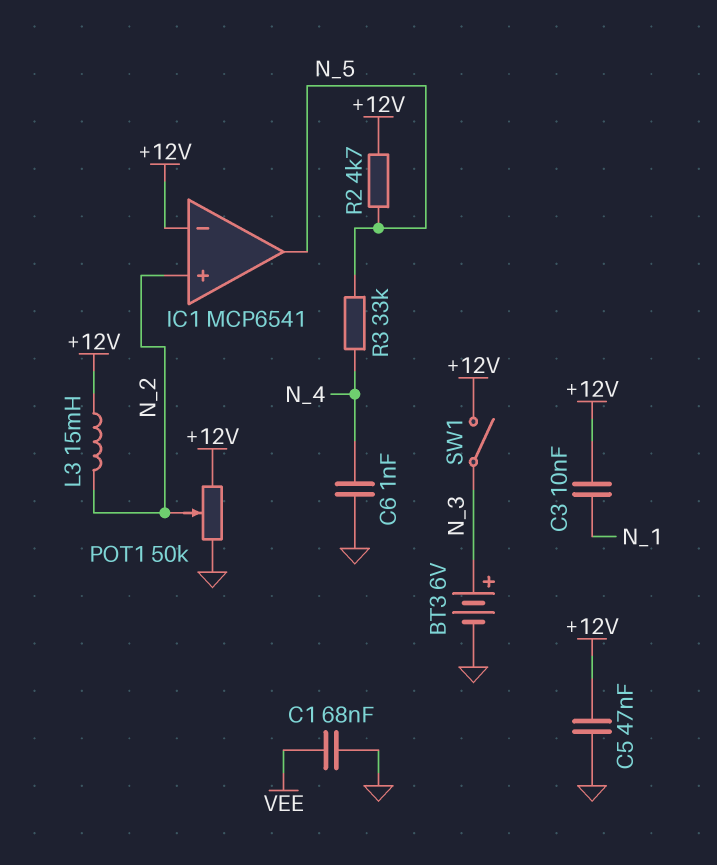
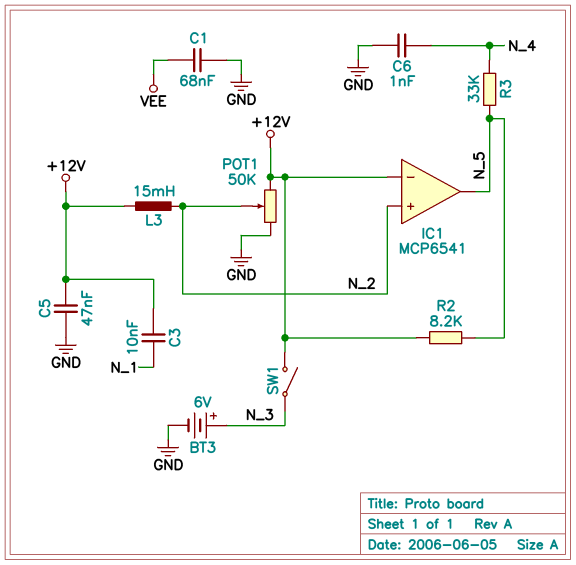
R2: 4.7k (+12V, N_5) -> 8.2k (+12V, N_5)

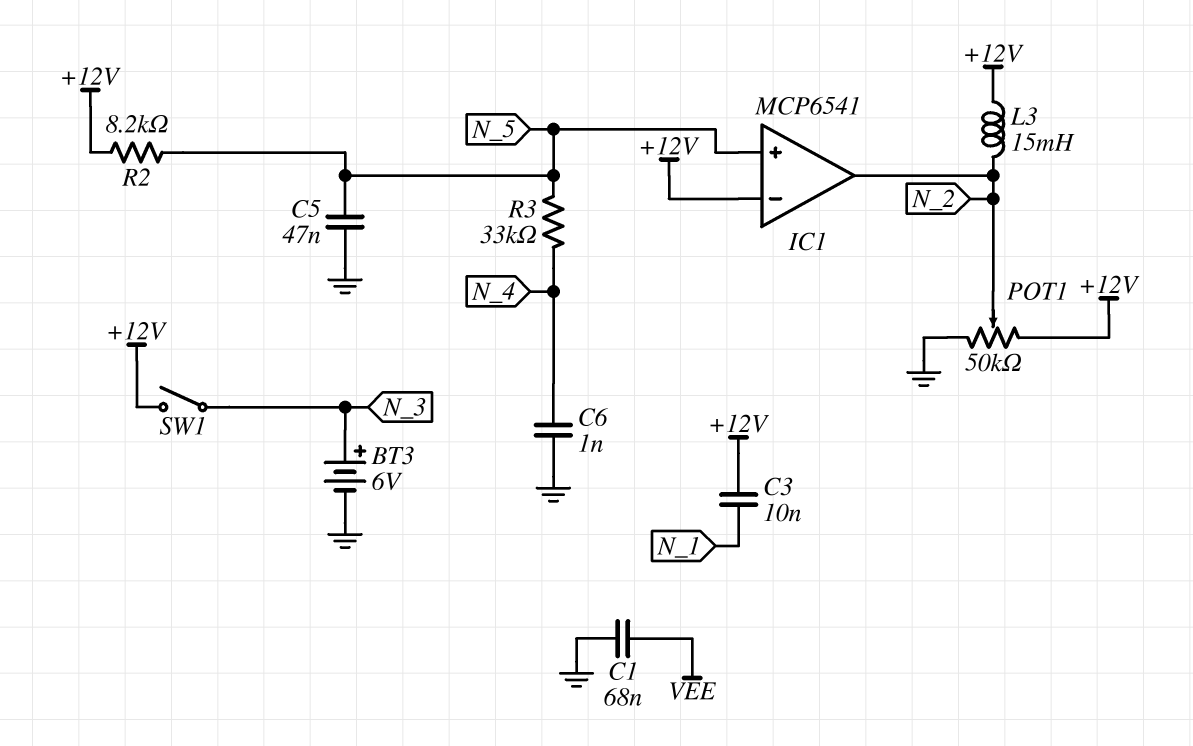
C5: 47nF (+12V, GND) -> 47nF (GND, N_5)
IC1 pin in+: N_2 -> N_5
IC1 pin out: N_5 -> N_2

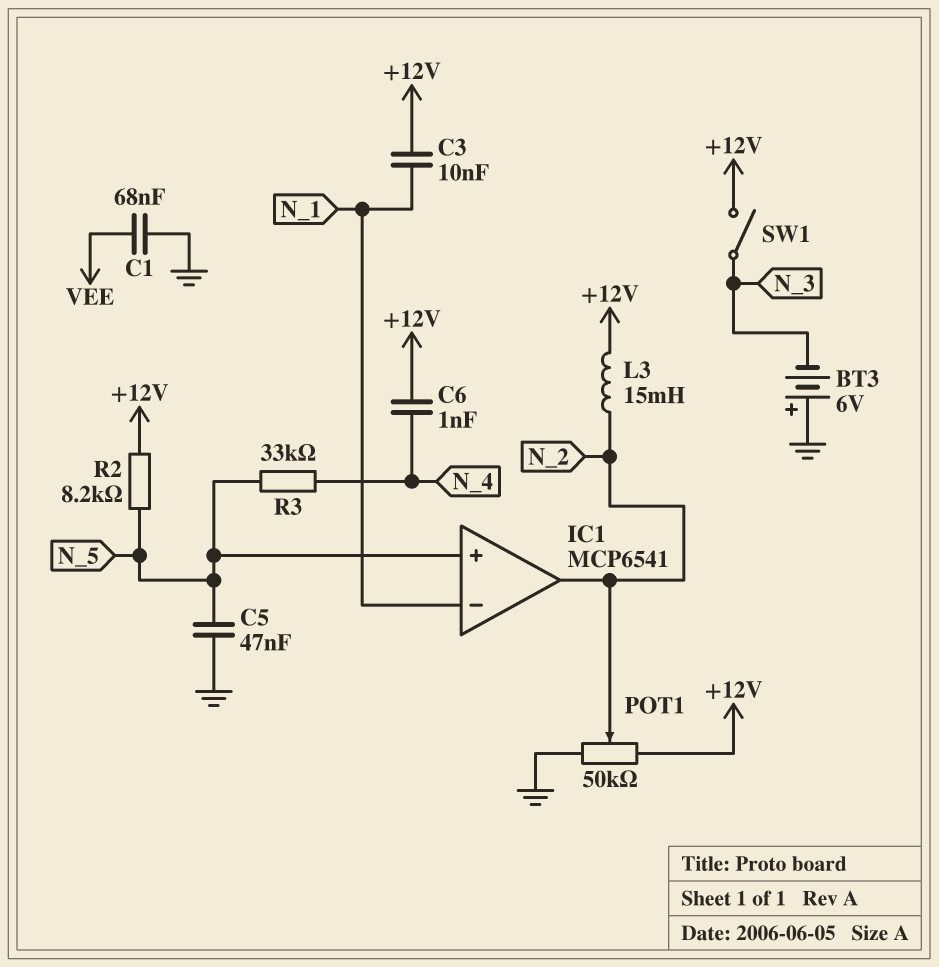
BT3: 6V (plus N_3, minus GND) -> 6V (plus GND, minus N_3)
C6: 1nF (GND, N_4) -> 1nF (+12V, N_4)
IC1 pin in-: +12V -> N_1

